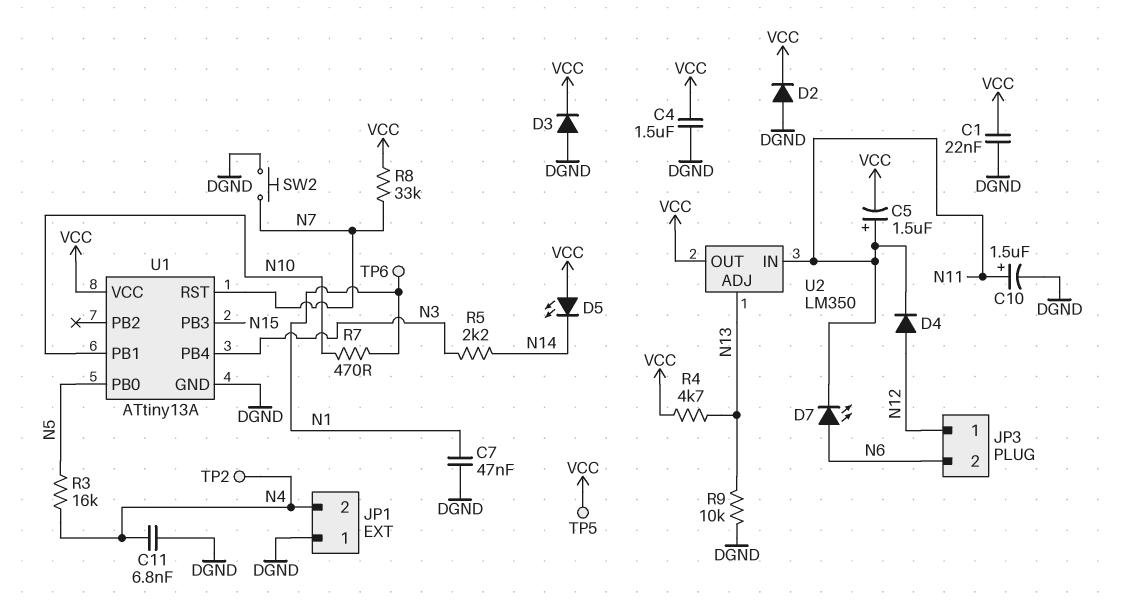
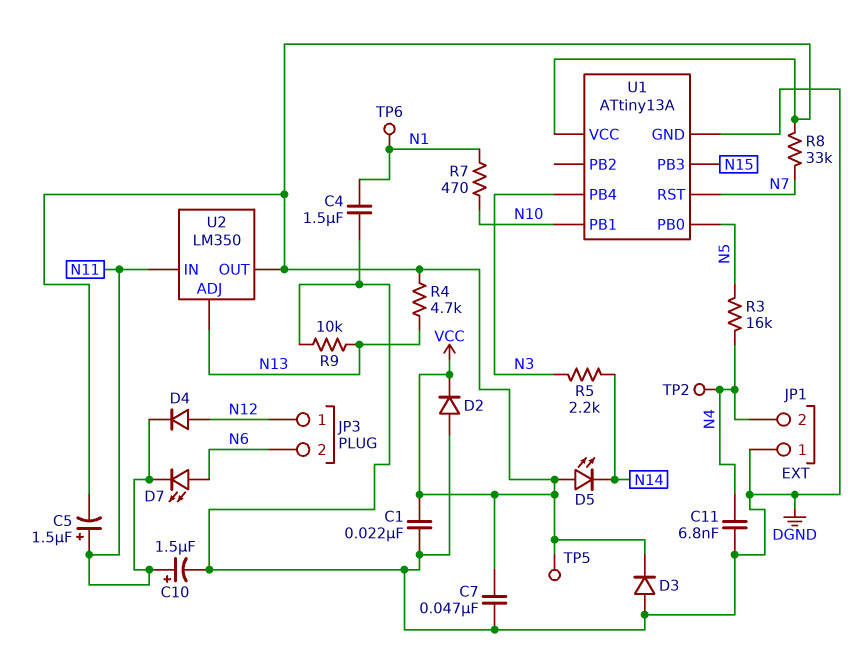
C4: 1.5uF (DGND, VCC) -> 1.5uF (DGND, N1)
C7: 47nF (DGND, N1) -> 47nF (DGND, VCC)
SW2: button (DGND, N7) -> none

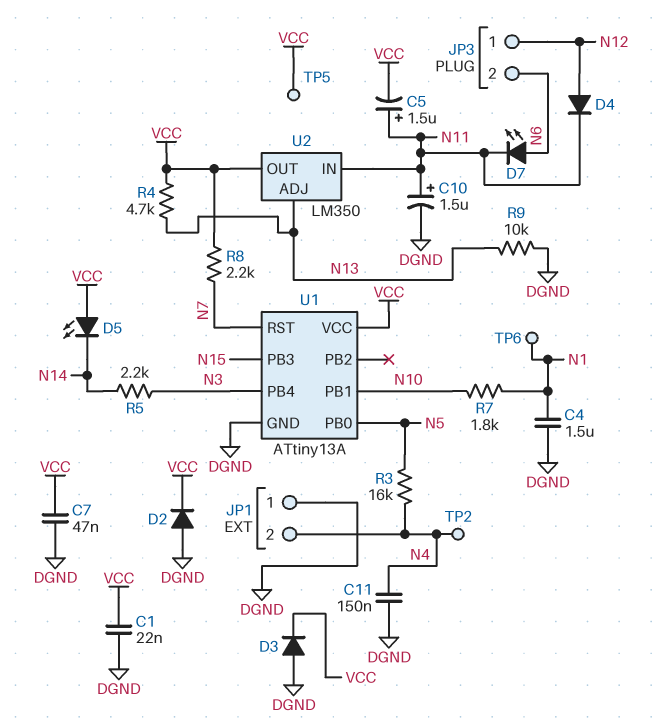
C11: 6.8nF (DGND, N4) -> 150nF (DGND, N4)
R7: 470 (N1, N10) -> 1.8k (N1, N10)
R8: 33k (N7, VCC) -> 2.2k (N7, VCC)

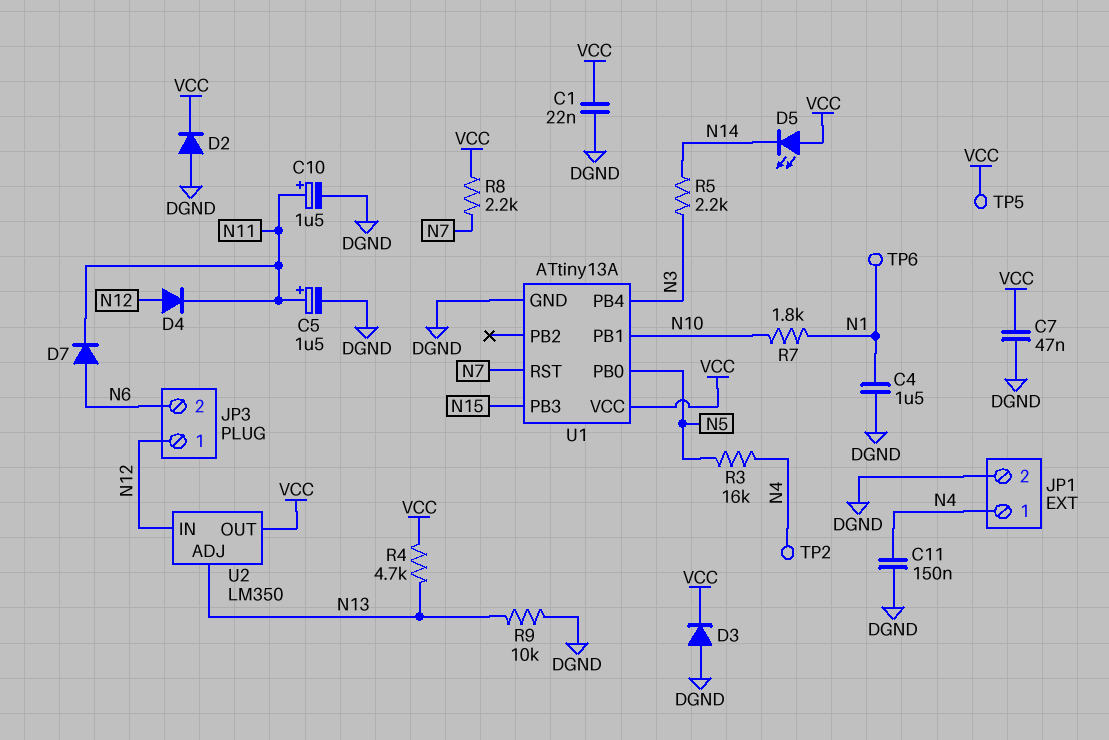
C5: 1.5uF (plus N11, minus VCC) -> 1.5uF (plus N11, minus DGND)
D7: LED (A N6, K N11) -> diode (A N6, K N11)
JP1 pin 1: DGND -> N4
JP1 pin 2: N4 -> DGND
U2 pin IN: N11 -> N12

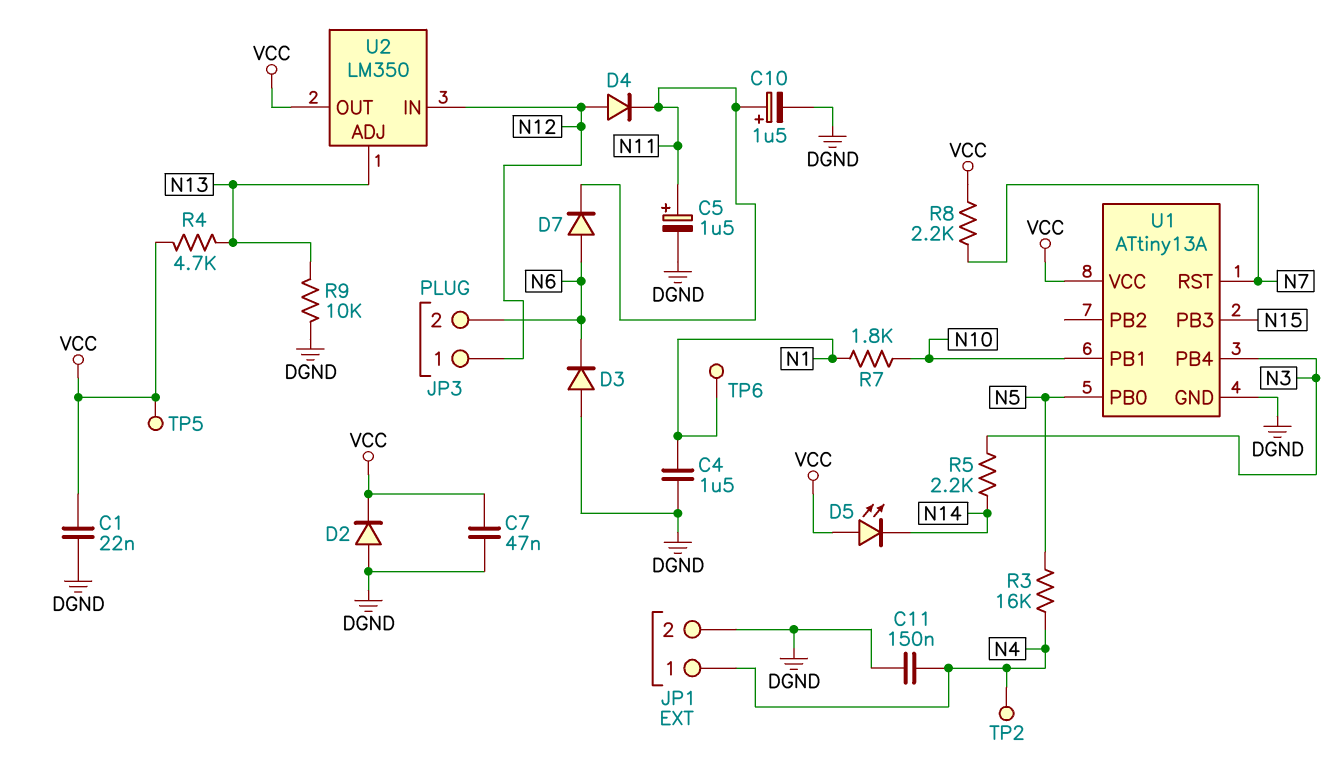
D3: diode (A DGND, K VCC) -> diode (A DGND, K N6)

